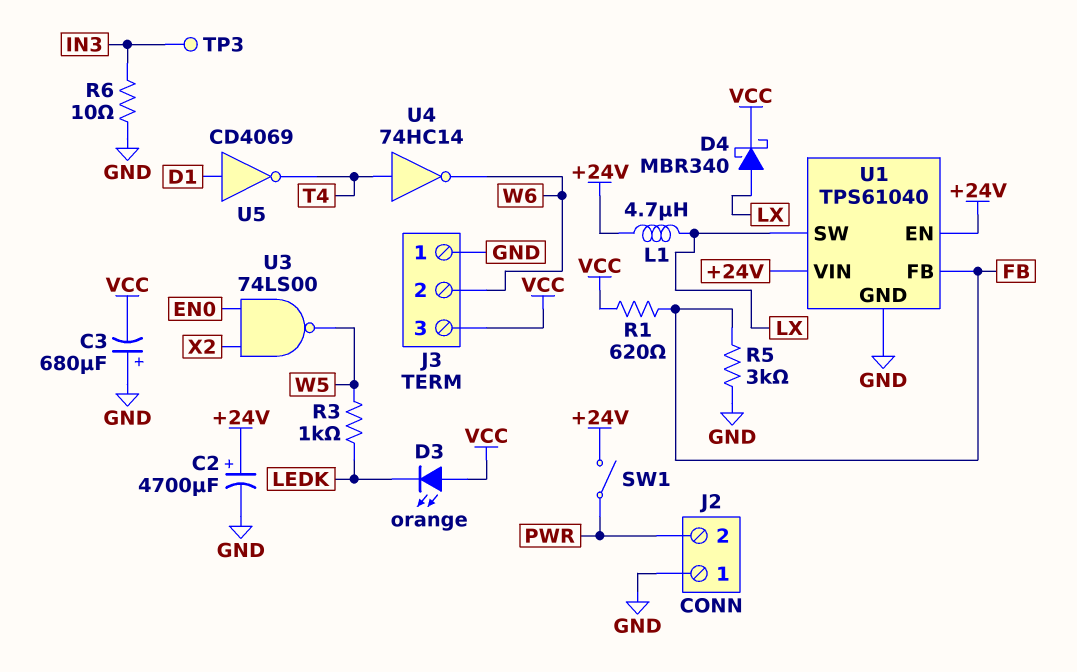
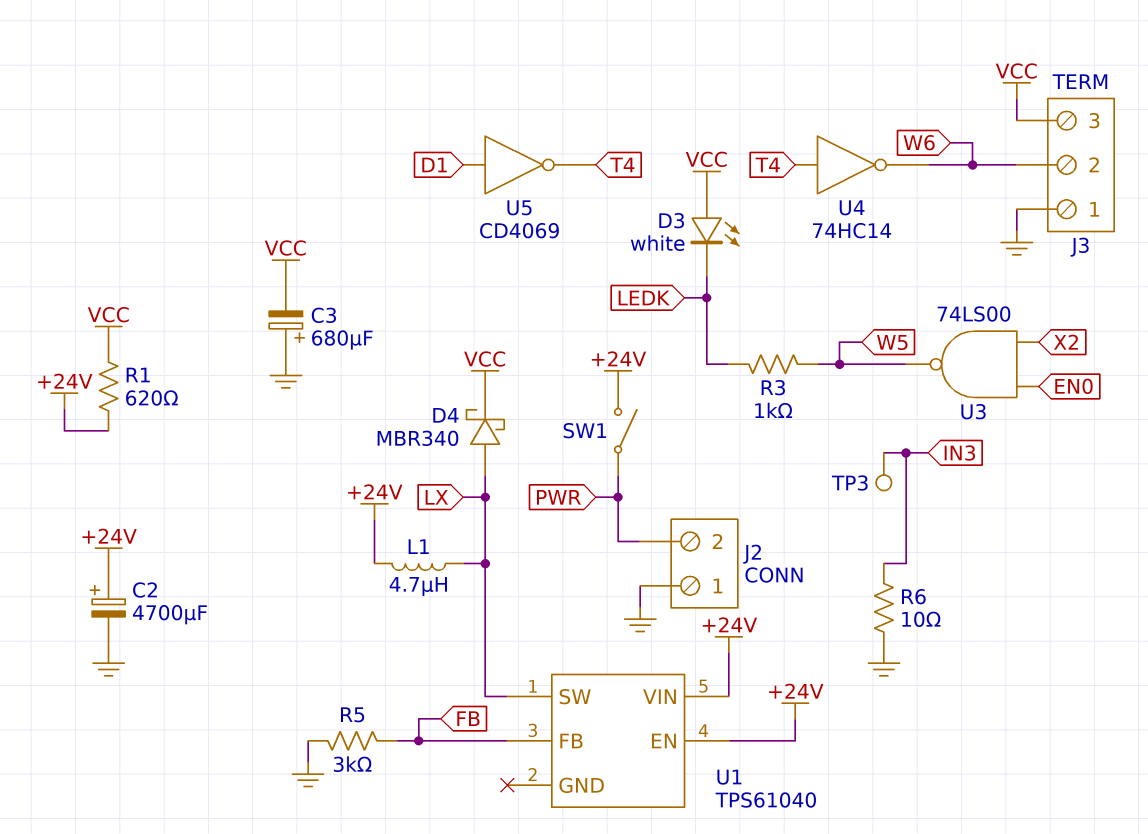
D3: LED orange (A VCC, K LEDK) -> LED white (A VCC, K LEDK)
R1: 620 (FB, VCC) -> 620 (+24V, VCC)
U1 pin GND: GND -> none

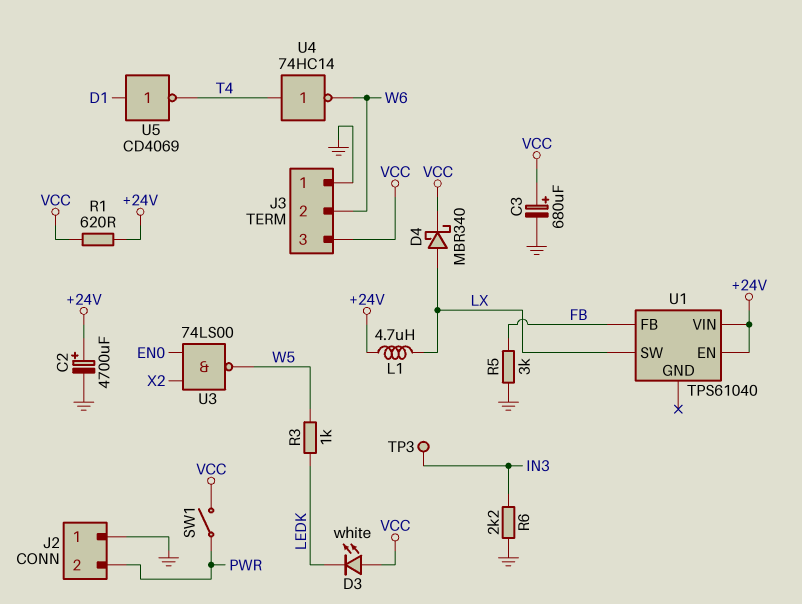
C3: 680uF (plus GND, minus VCC) -> 680uF (plus VCC, minus GND)
R6: 10 (GND, IN3) -> 2.2k (GND, IN3)
SW1: switch (+24V, PWR) -> switch (PWR, VCC)

